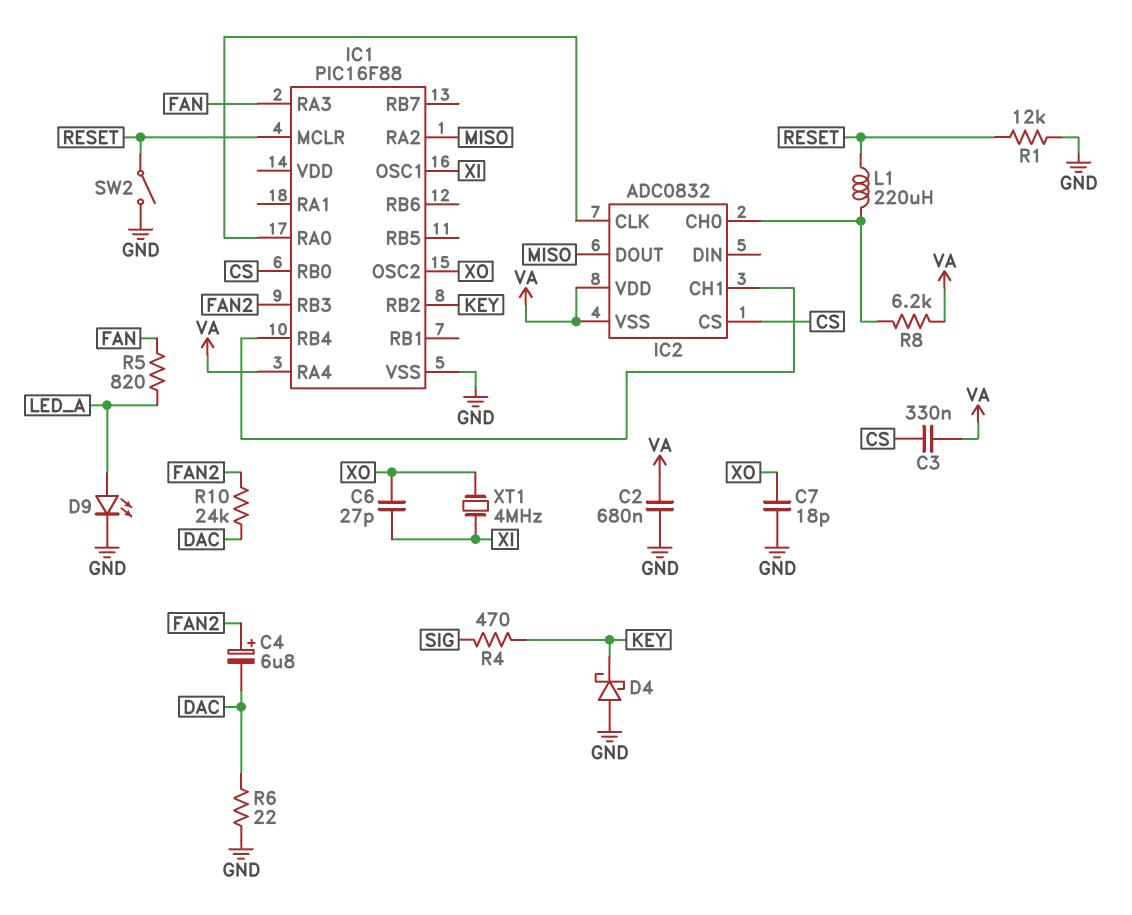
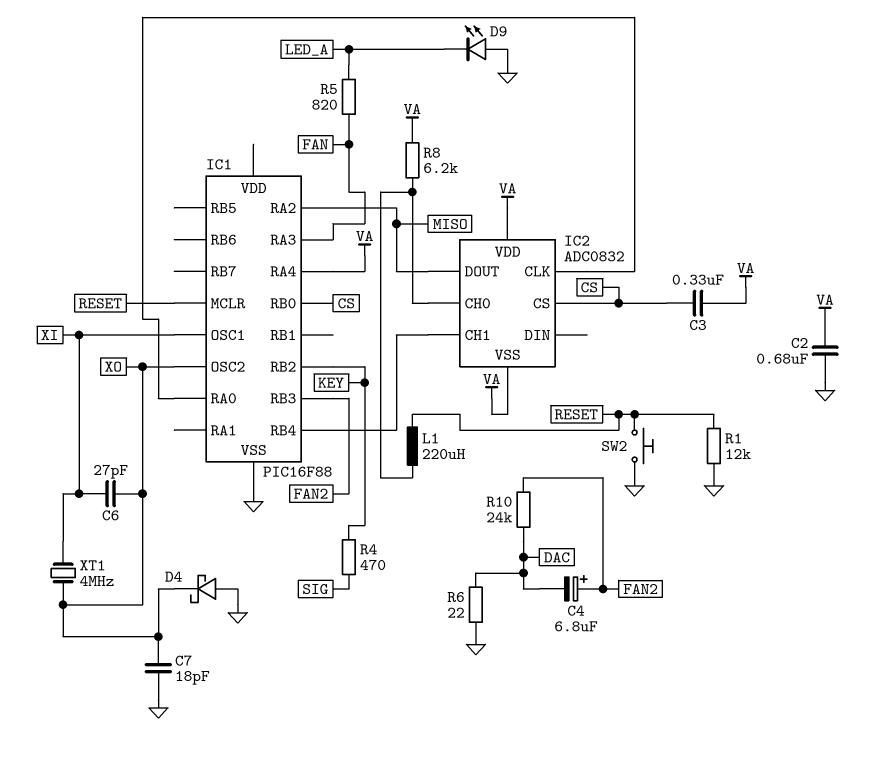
D4: schottky (A GND, K KEY) -> schottky (A GND, K XO)
D9: LED (A LED_A, K GND) -> LED (A GND, K LED_A)
SW2: switch (GND, RESET) -> button (GND, RESET)

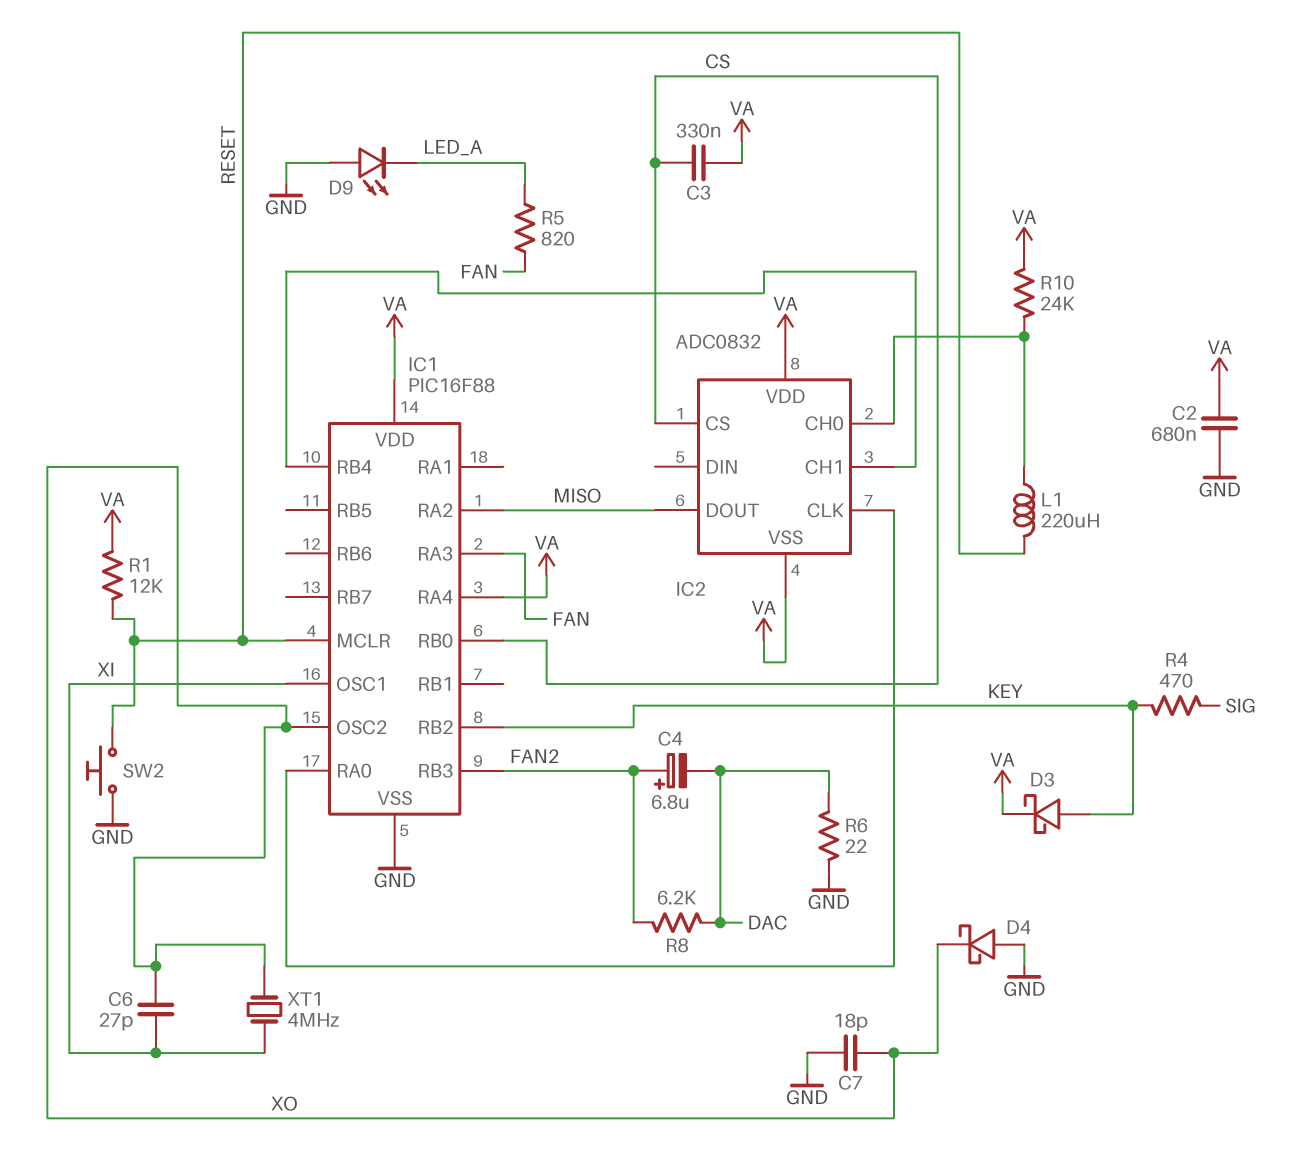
D3: none -> schottky (A KEY, K VA)
IC1 pin VDD: none -> VA
R1: 12k (GND, RESET) -> 12k (RESET, VA)
R8: 6.2k (IC2/CH0, VA) -> 6.2k (DAC, FAN2)
R10: 24k (DAC, FAN2) -> 24k (IC2/CH0, VA)

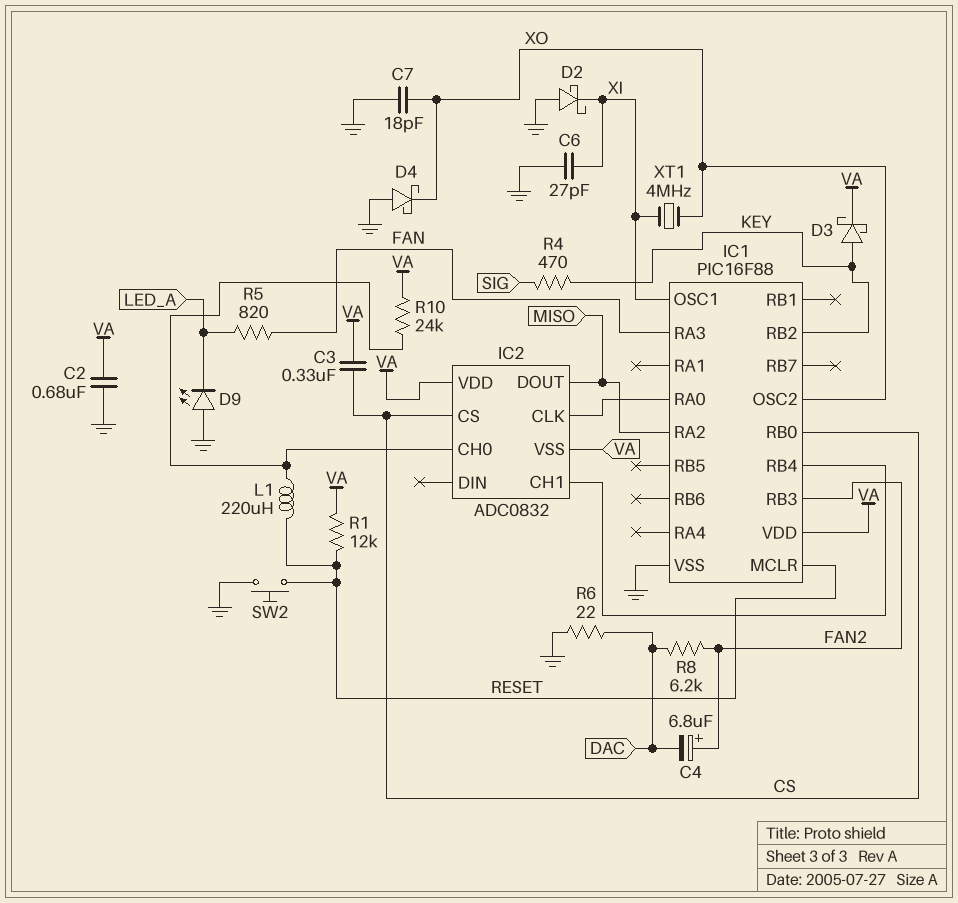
C6: 27pF (XI, XO) -> 27pF (GND, XI)
D2: none -> schottky (A GND, K XI)
IC1 pin RA4: VA -> none

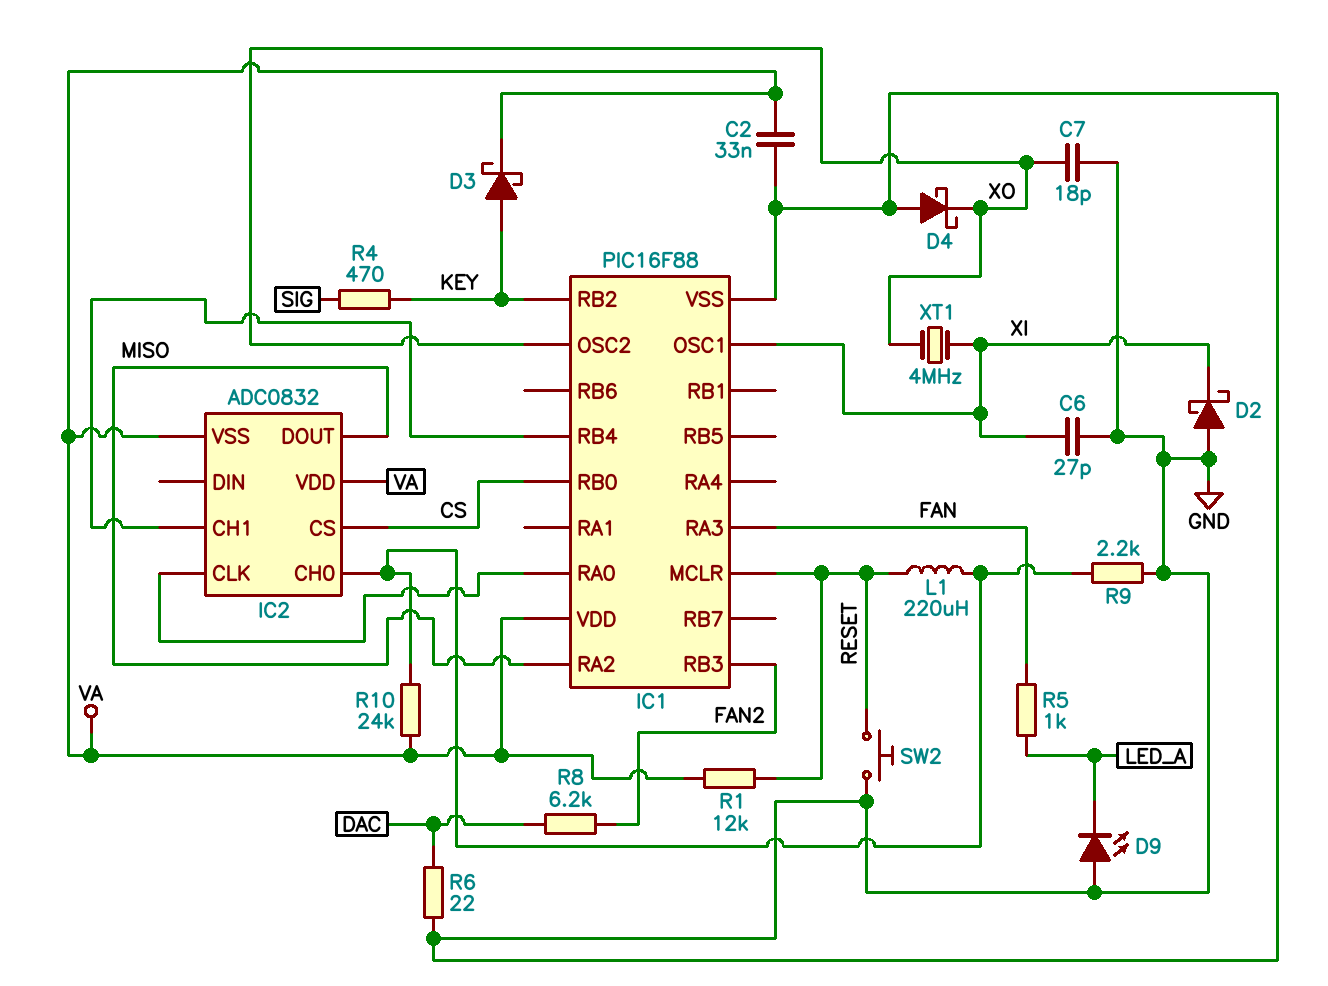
C2: 680nF (GND, VA) -> 33nF (GND, VA)
C3: 330nF (CS, VA) -> none
C4: 6.8uF (plus FAN2, minus DAC) -> none
R5: 820 (FAN, LED_A) -> 1k (FAN, LED_A)
R9: none -> 2.2k (GND, IC2/CH0)

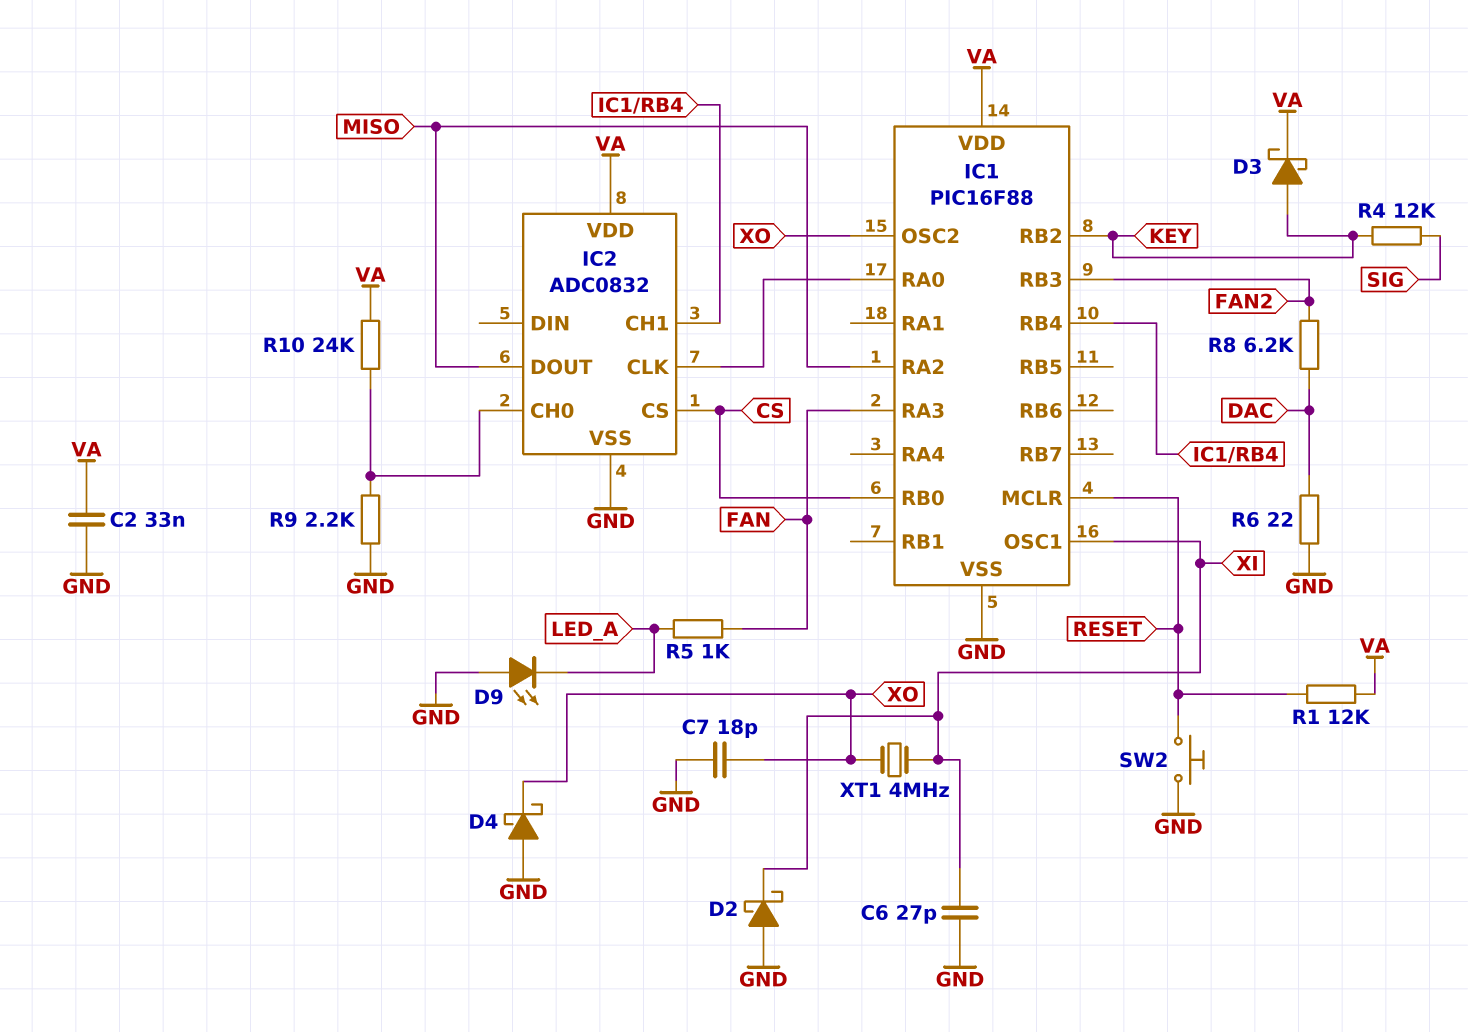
IC2 pin VSS: VA -> GND
L1: 220uH (IC2/CH0, RESET) -> none
R4: 470 (KEY, SIG) -> 12k (KEY, SIG)

